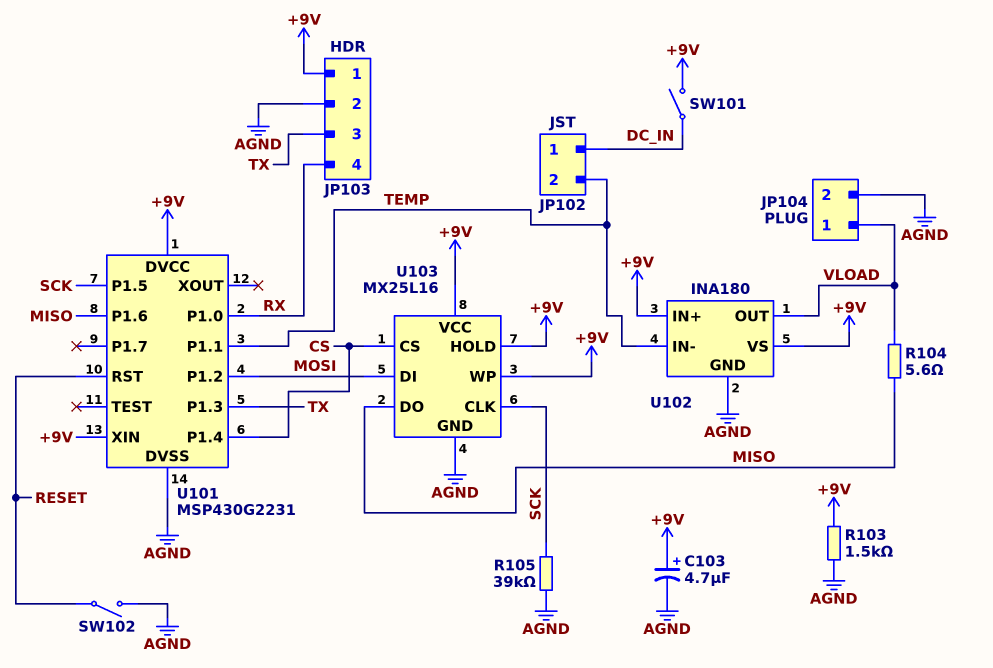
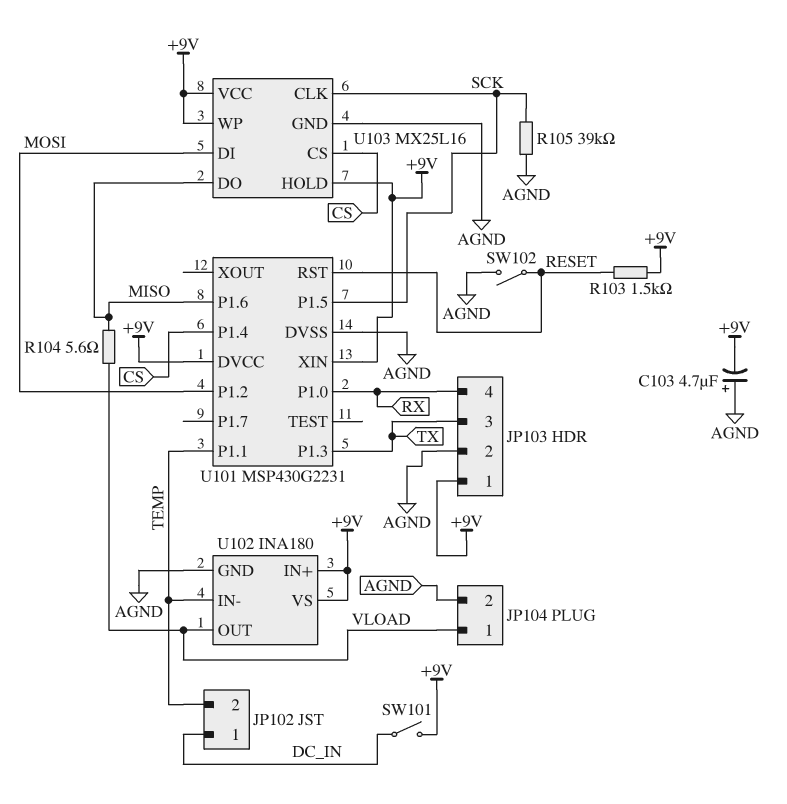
C103: 4.7uF (plus +9V, minus AGND) -> 4.7uF (plus AGND, minus +9V)
R103: 1.5k (+9V, AGND) -> 1.5k (+9V, RESET)

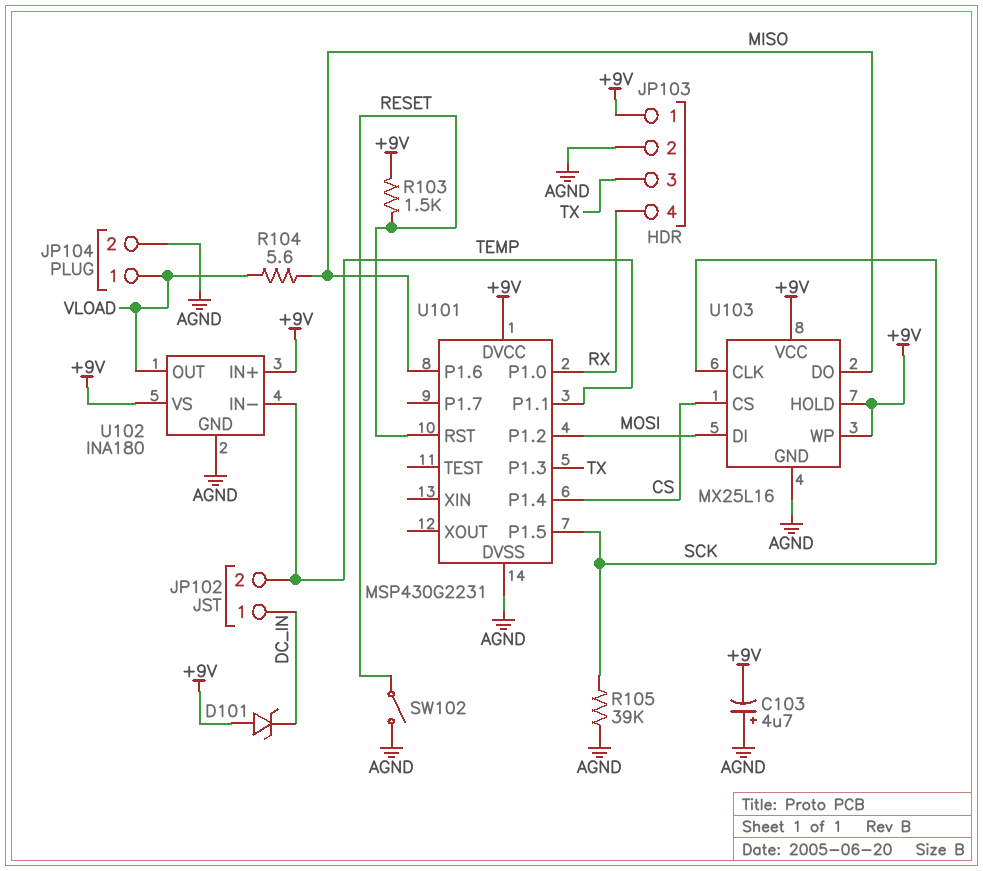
D101: none -> zener (A +9V, K DC_IN)
SW101: switch (+9V, DC_IN) -> none
U101 pin XIN: +9V -> none

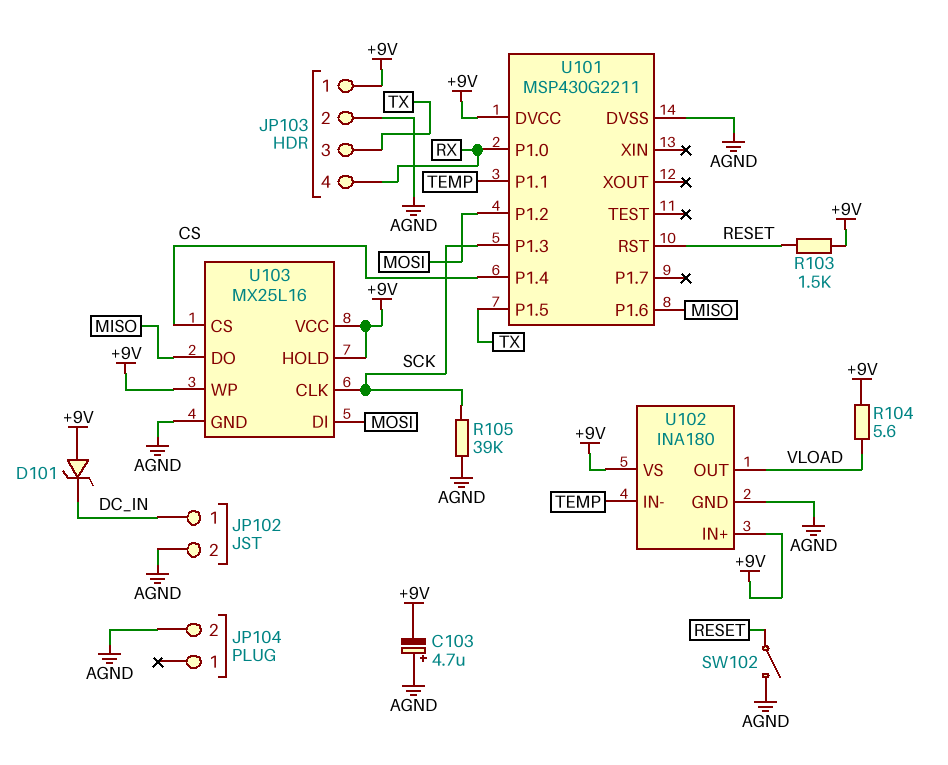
JP102 pin 2: TEMP -> AGND
JP104 pin 1: VLOAD -> none
R104: 5.6 (MISO, VLOAD) -> 5.6 (+9V, VLOAD)
U101: MSP430G2231 -> MSP430G2211
U101 pin P1.3: TX -> SCK
U101 pin P1.5: SCK -> TX

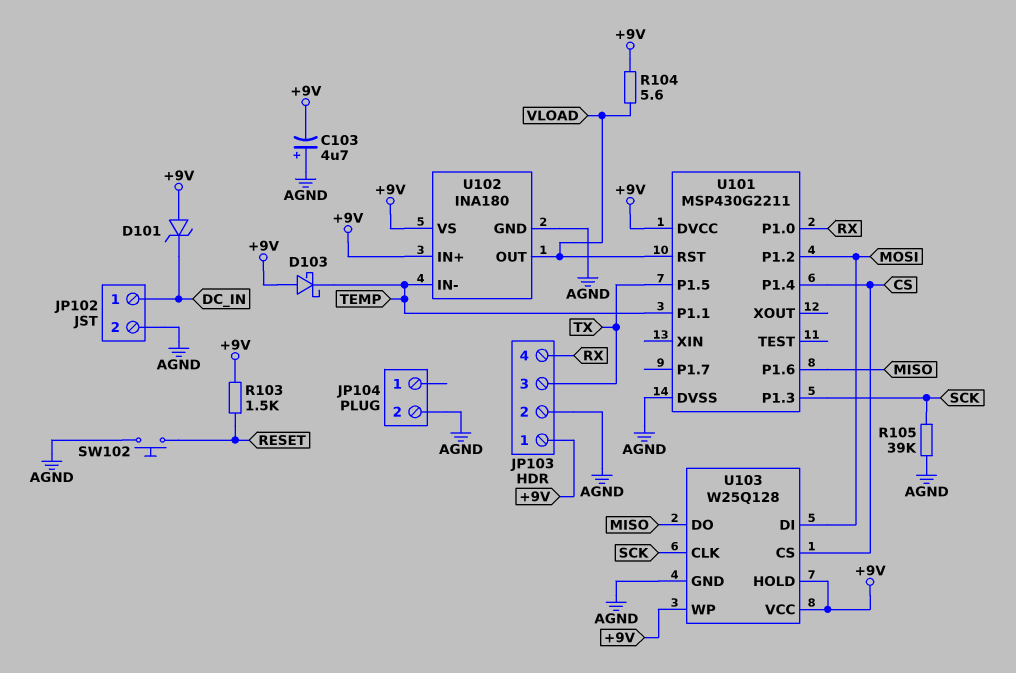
D103: none -> schottky (A +9V, K TEMP)
SW102: switch (AGND, RESET) -> button (AGND, RESET)
U101 pin RST: RESET -> VLOAD
U103: MX25L16 -> W25Q128

